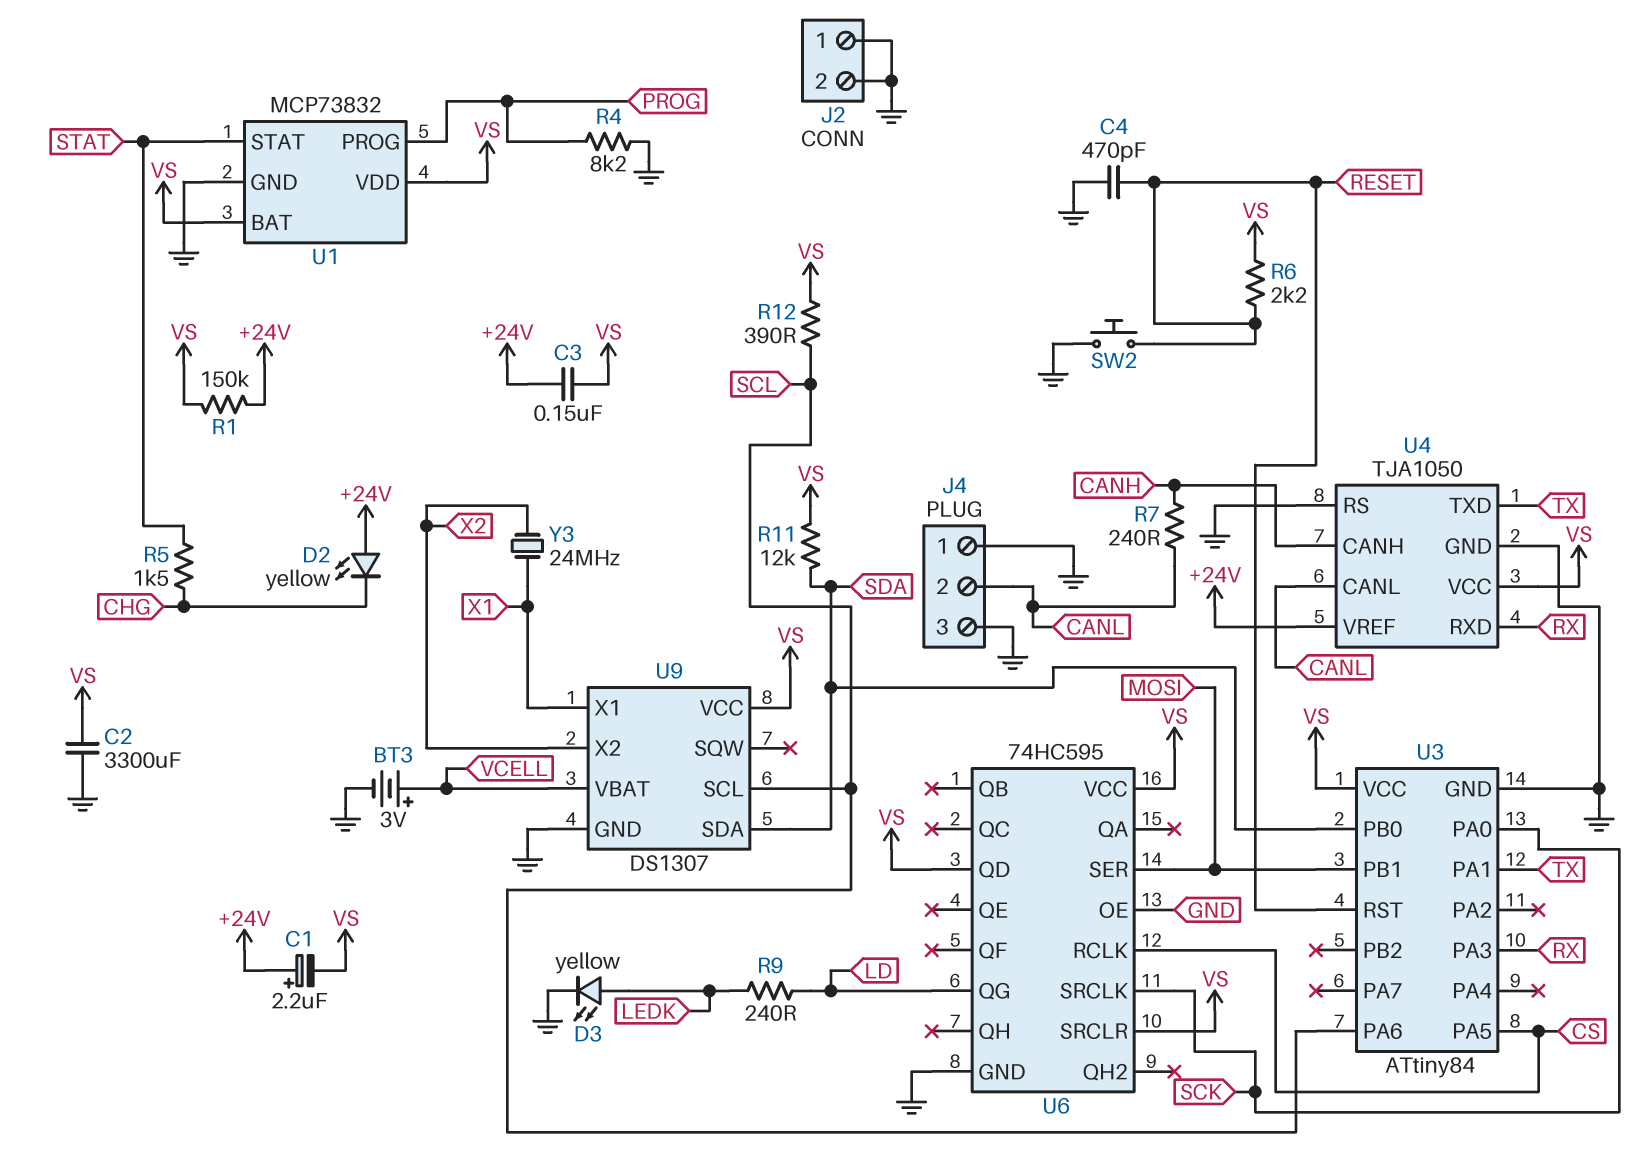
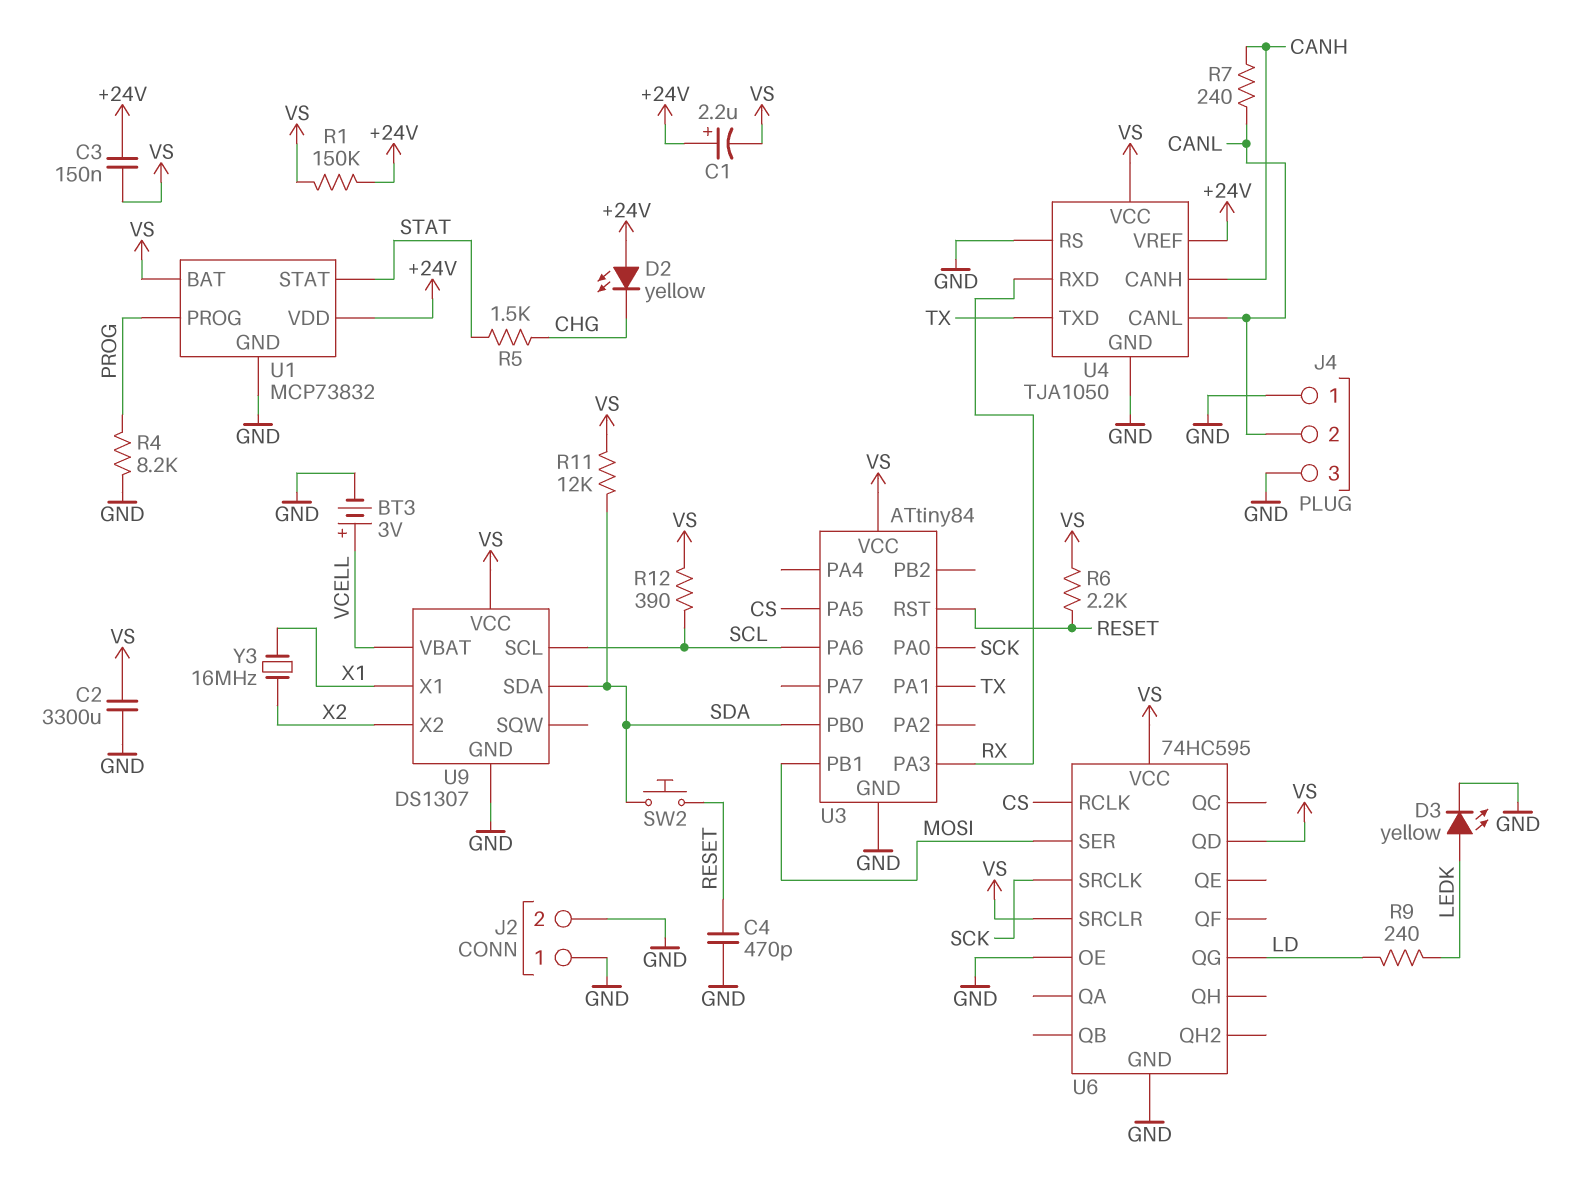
SW2: button (GND, RESET) -> button (RESET, SDA)
U1 pin VDD: VS -> +24V
Y3: 24MHz (X1, X2) -> 16MHz (X1, X2)

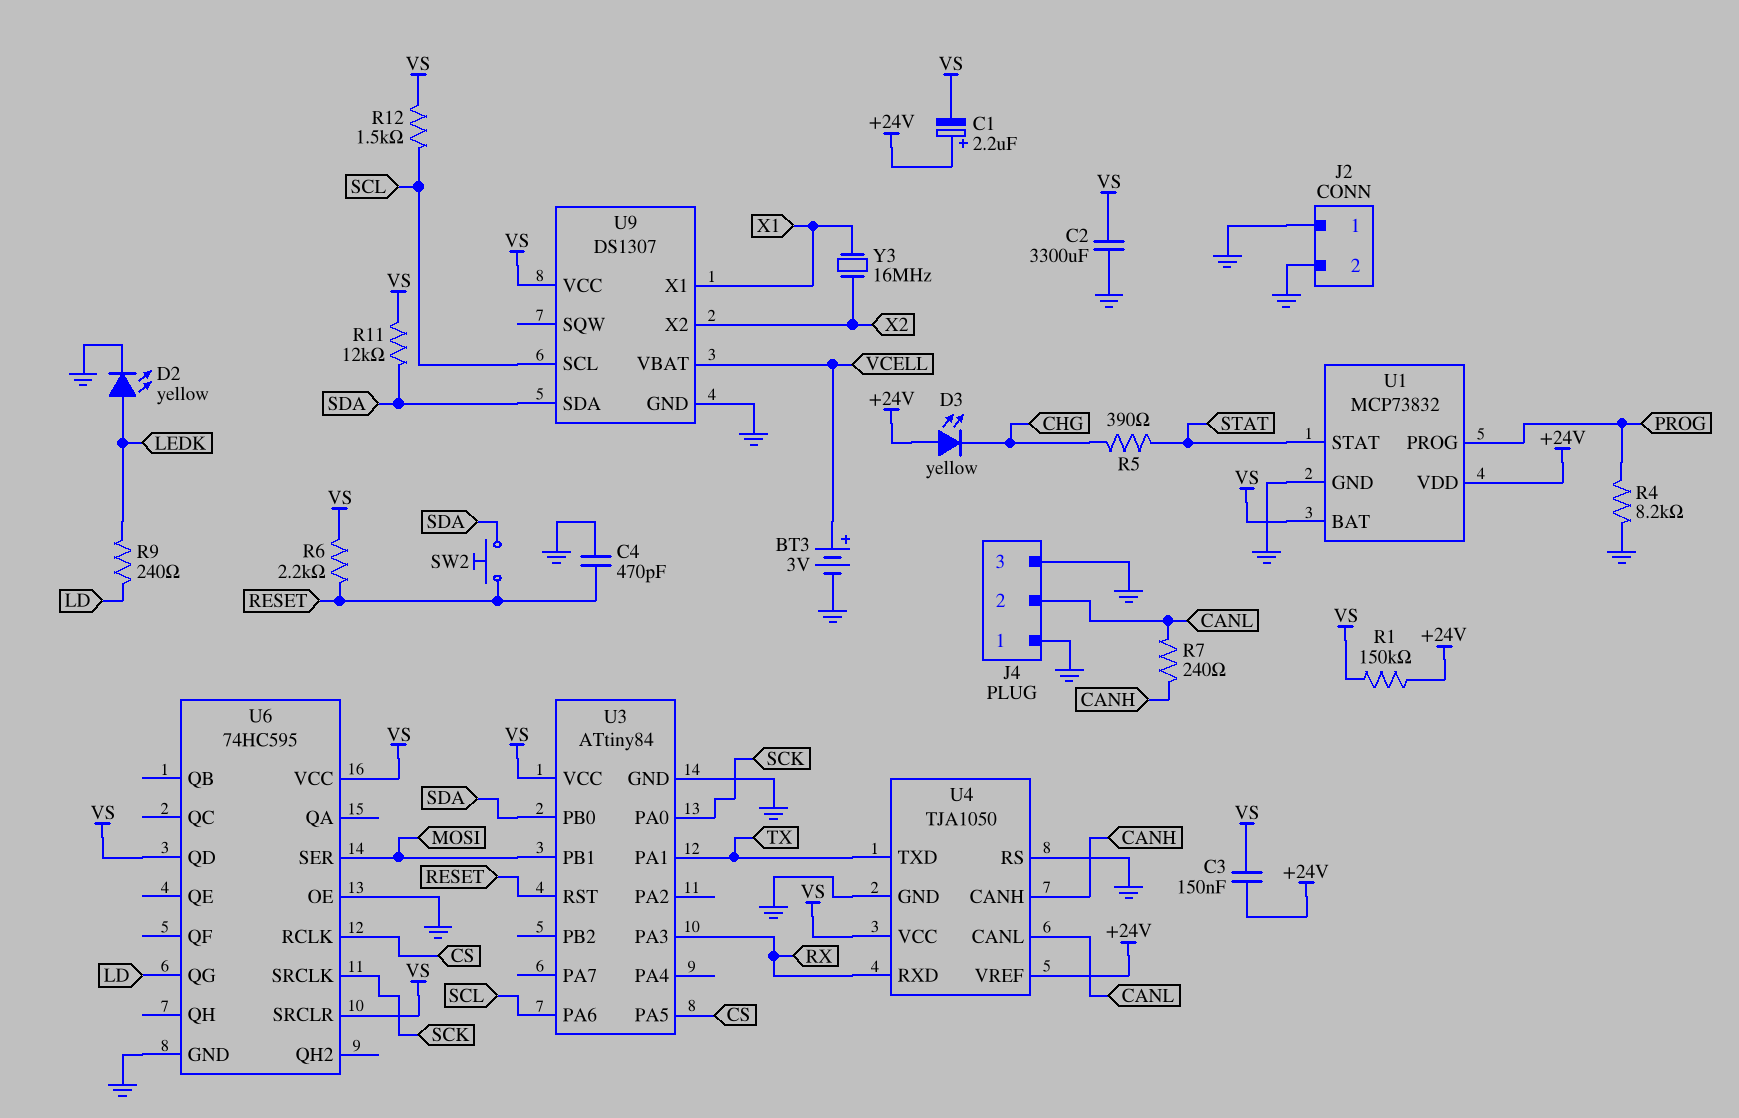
D2: LED yellow (A +24V, K CHG) -> LED yellow (A LEDK, K GND)
D3: LED yellow (A LEDK, K GND) -> LED yellow (A +24V, K CHG)
R5: 1.5k (CHG, STAT) -> 390 (CHG, STAT)
R12: 390 (SCL, VS) -> 1.5k (SCL, VS)

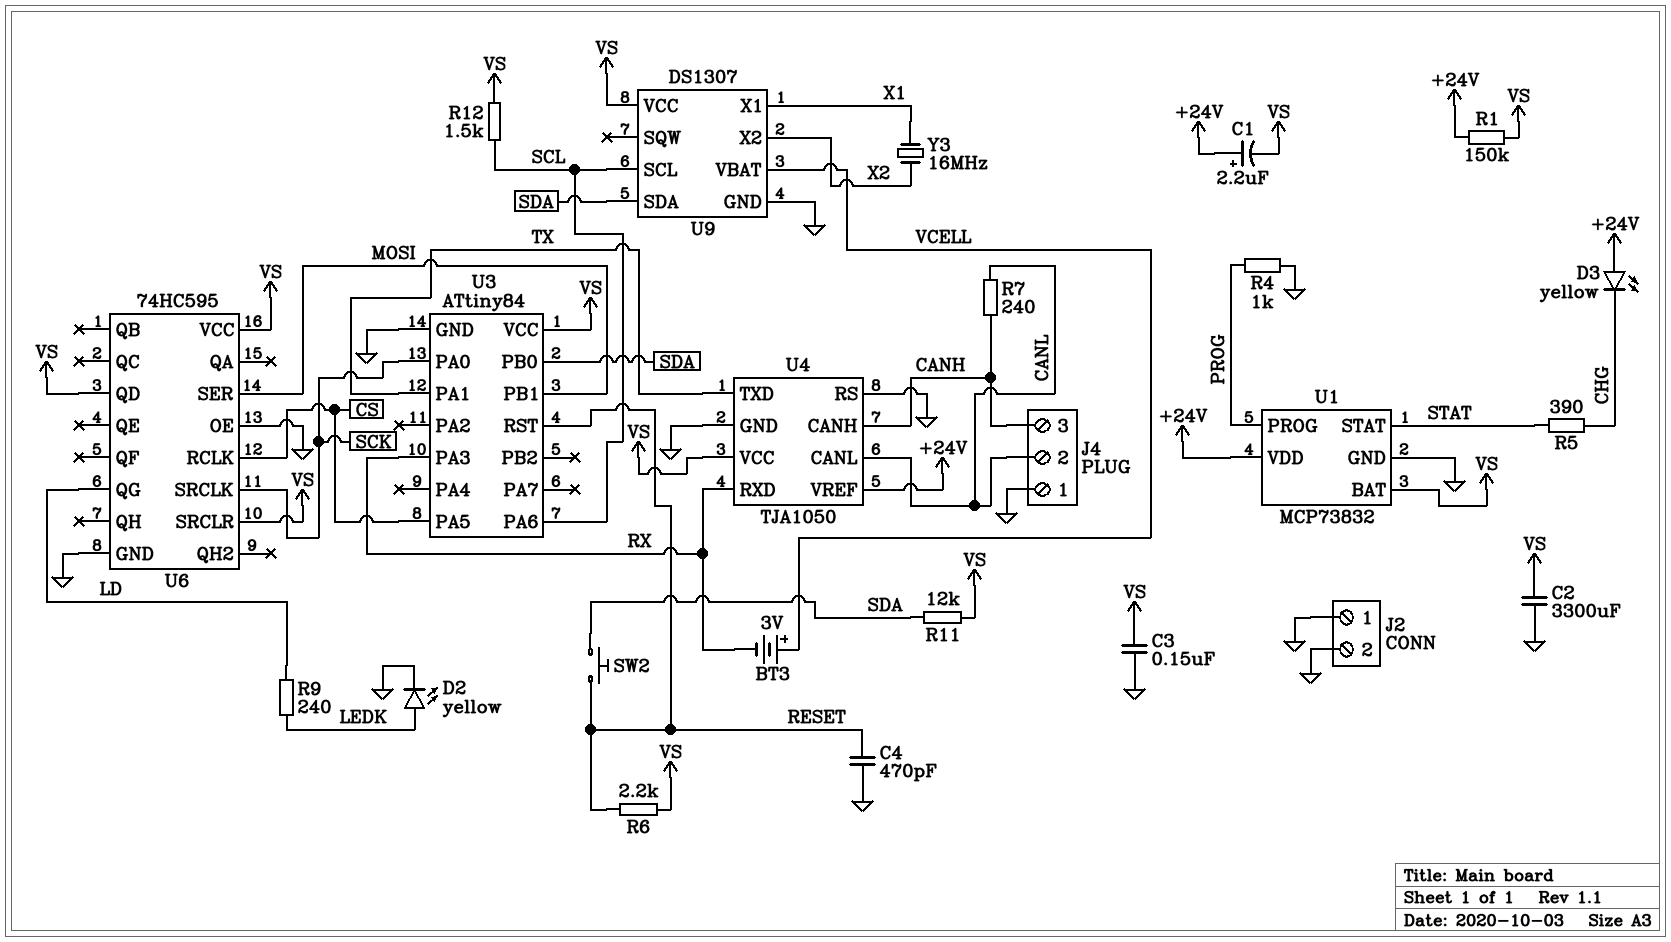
BT3: 3V (plus VCELL, minus GND) -> 3V (plus VCELL, minus RX)
C3: 150nF (+24V, VS) -> 150nF (GND, VS)
J4 pin 3: GND -> CANH
R4: 8.2k (GND, PROG) -> 1k (GND, PROG)

